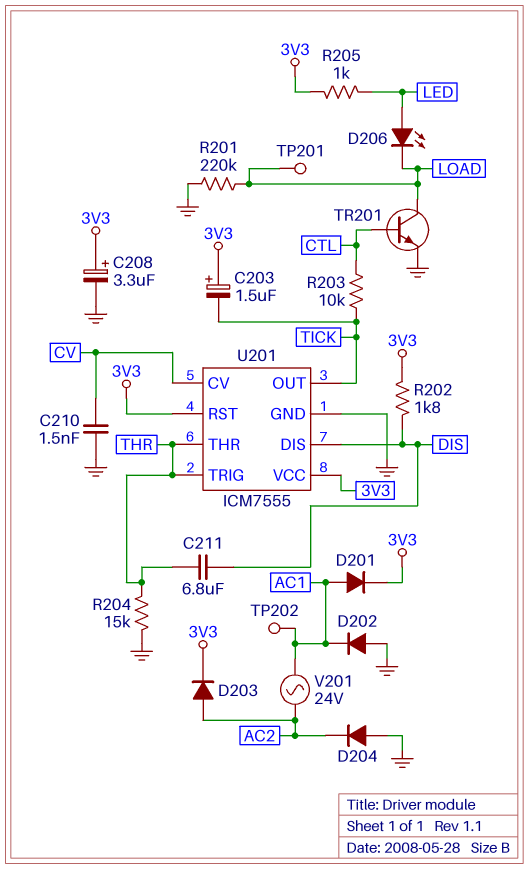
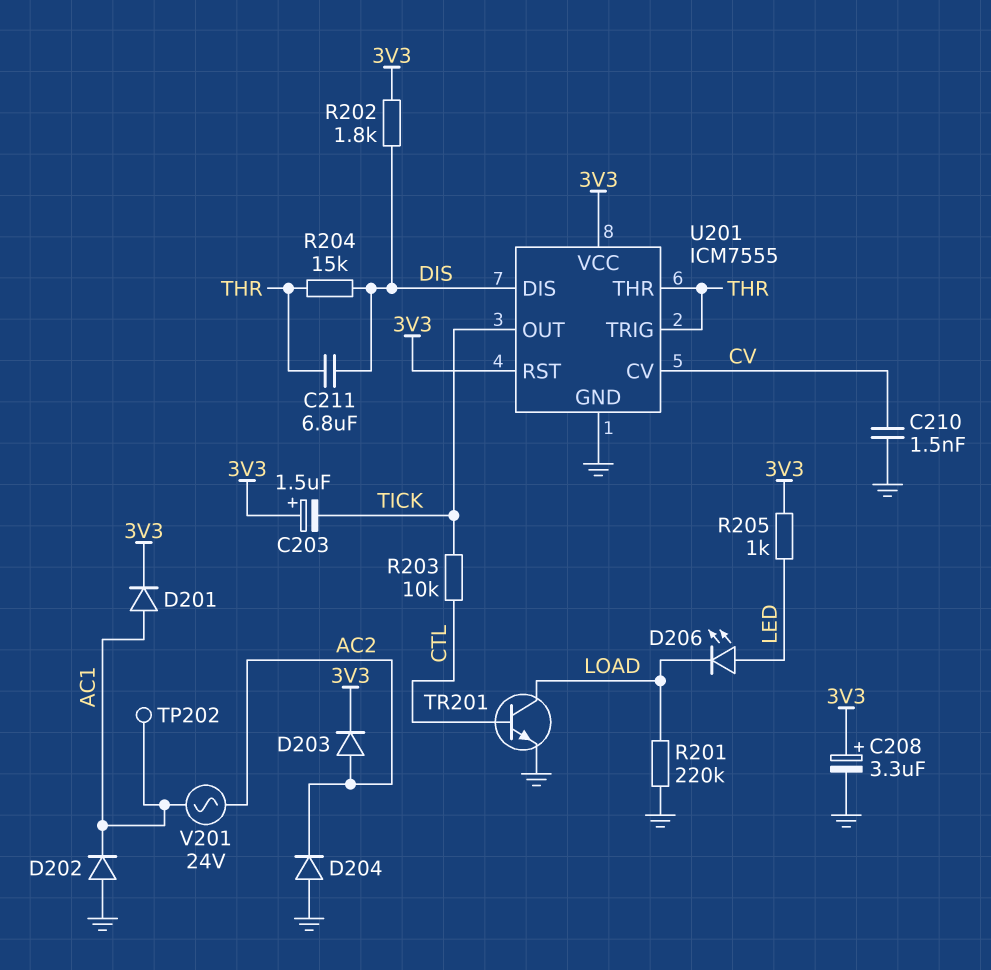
R204: 15k (GND, THR) -> 15k (DIS, THR)
TP201: test point (LOAD) -> none

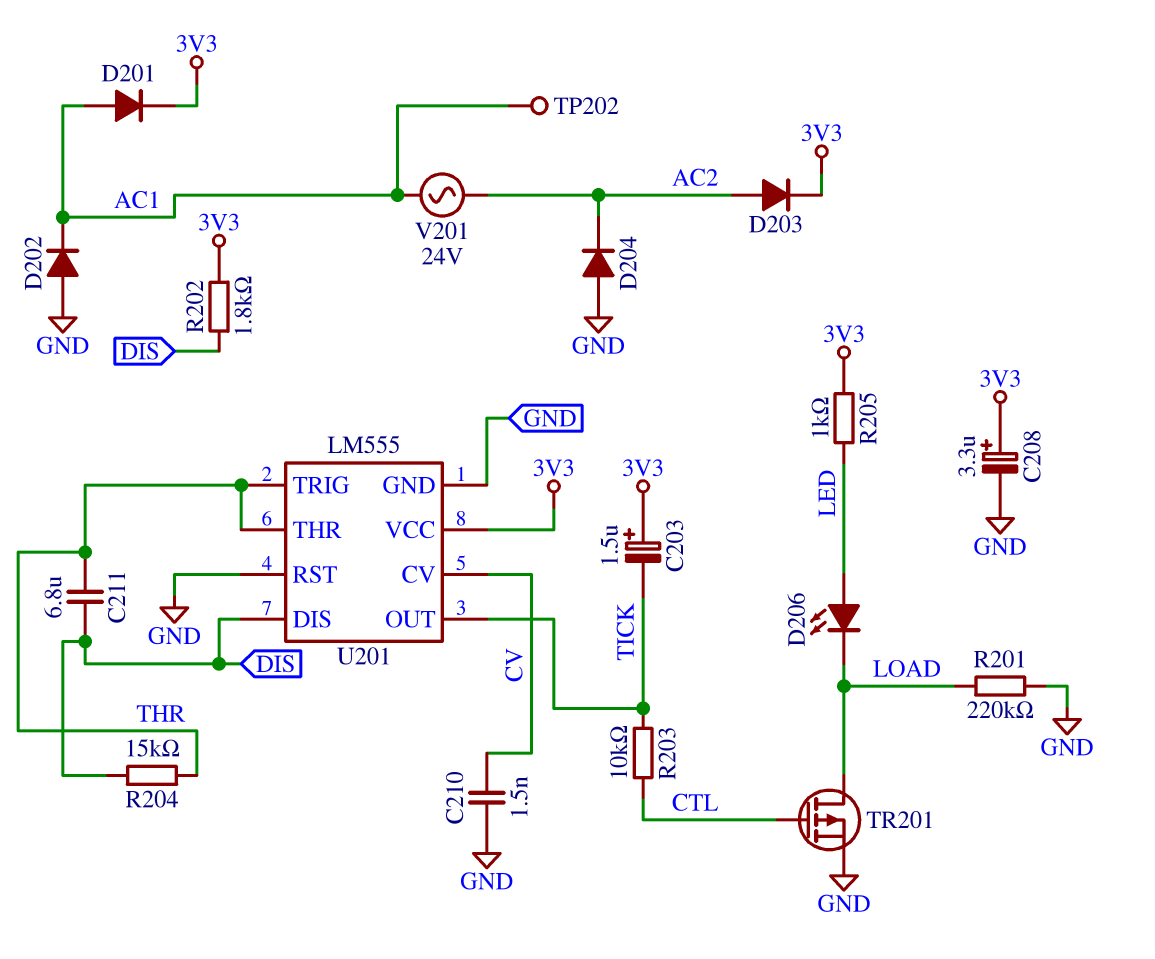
TR201: NPN (B CTL, C LOAD, E GND) -> PMOS (G CTL, D LOAD, S GND)
U201: ICM7555 -> LM555
U201 pin RST: 3V3 -> GND

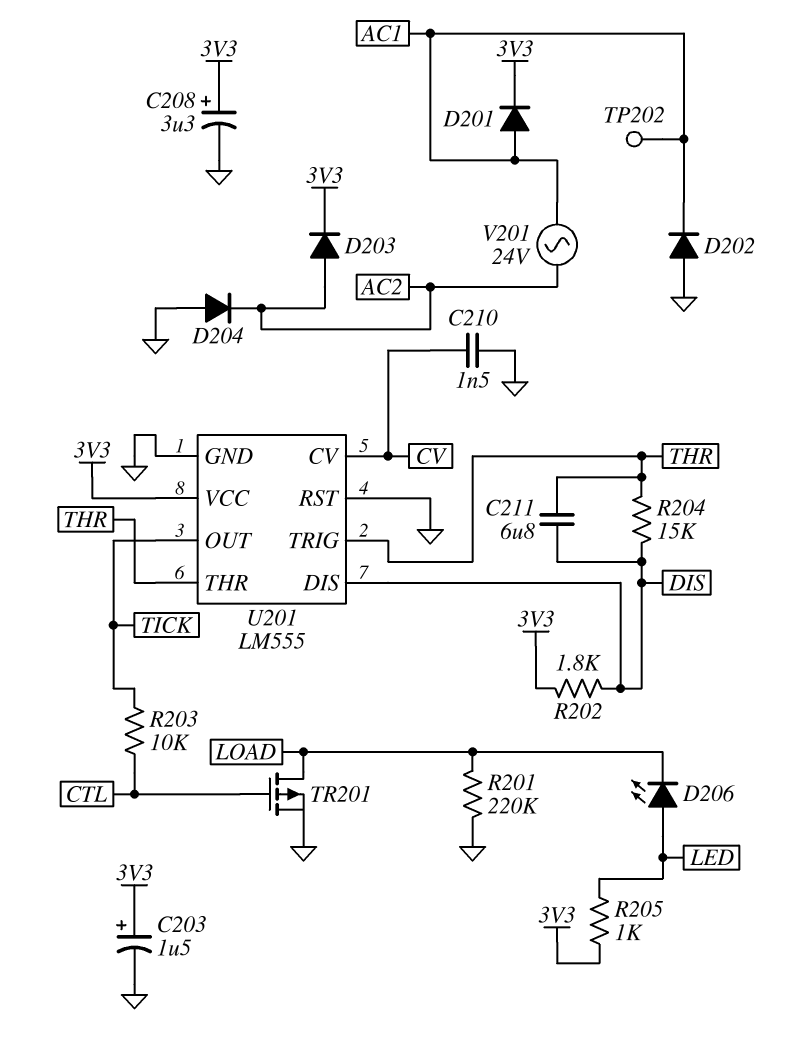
C203: 1.5uF (plus 3V3, minus TICK) -> 1.5uF (plus 3V3, minus GND)

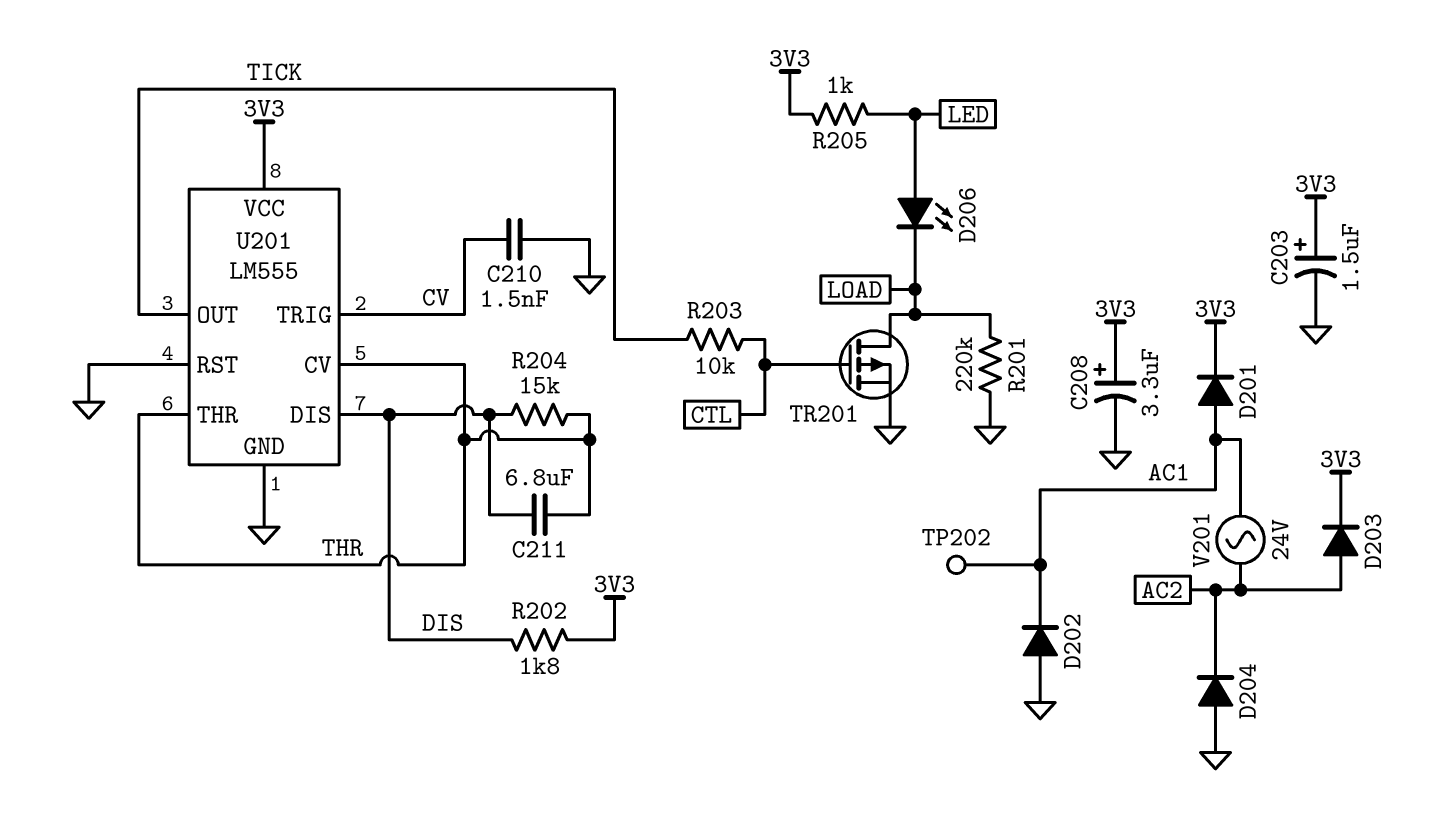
U201 pin CV: CV -> THR
U201 pin TRIG: THR -> CV

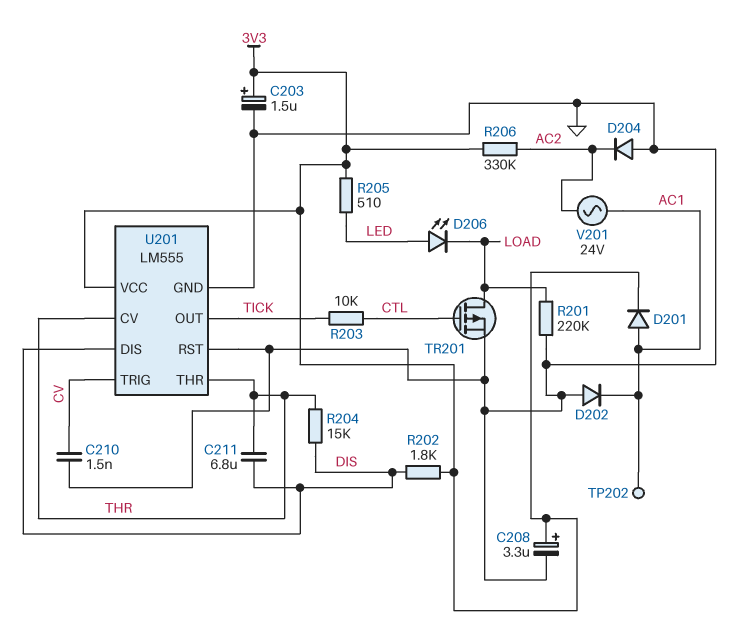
D203: diode (A AC2, K 3V3) -> none
R205: 1k (3V3, LED) -> 510 (3V3, LED)
R206: none -> 330k (3V3, AC2)

